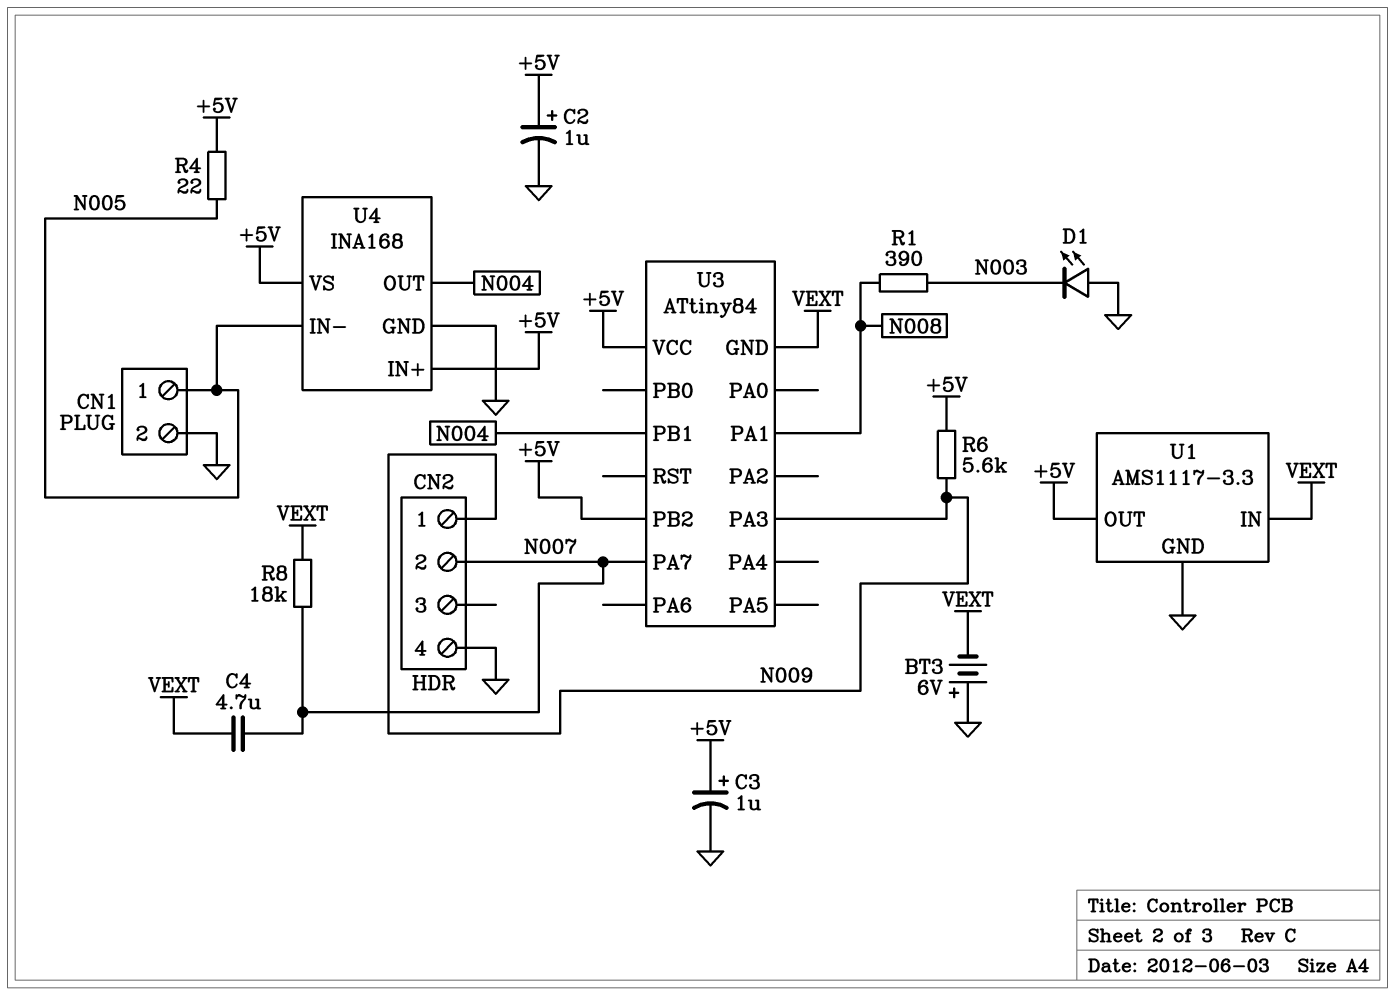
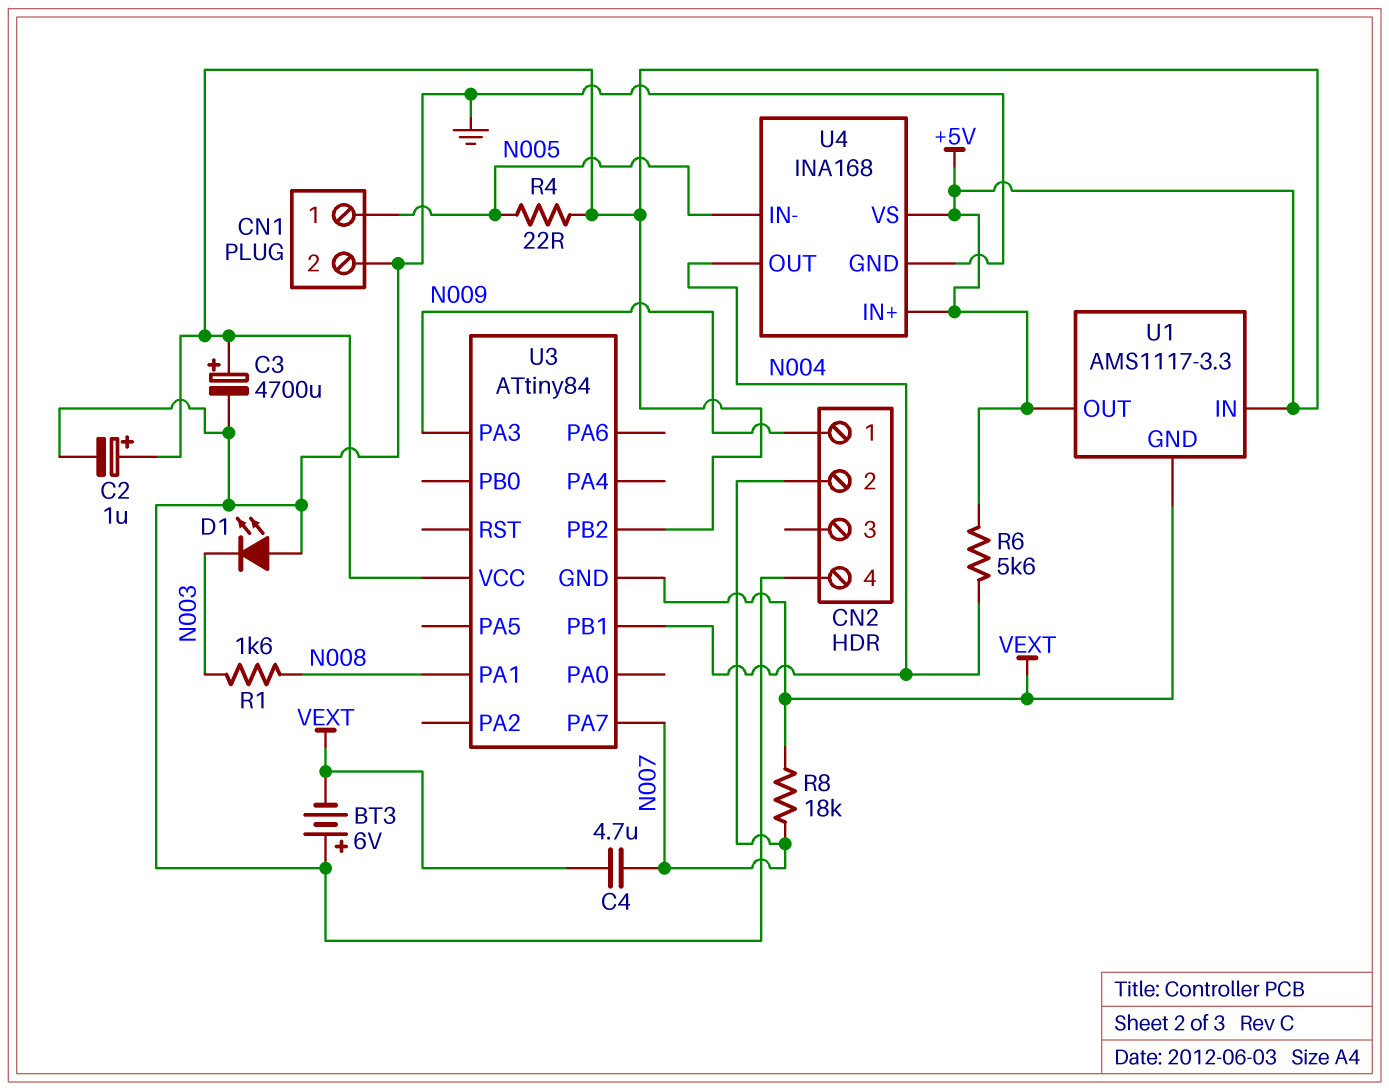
C3: 1uF (plus +5V, minus GND) -> 4700uF (plus +5V, minus GND)
R1: 390 (N003, N008) -> 1.6k (N003, N008)
R6: 5.6k (+5V, N009) -> 5.6k (+5V, N004)
U1 pin GND: GND -> VEXT
U1 pin IN: VEXT -> +5V

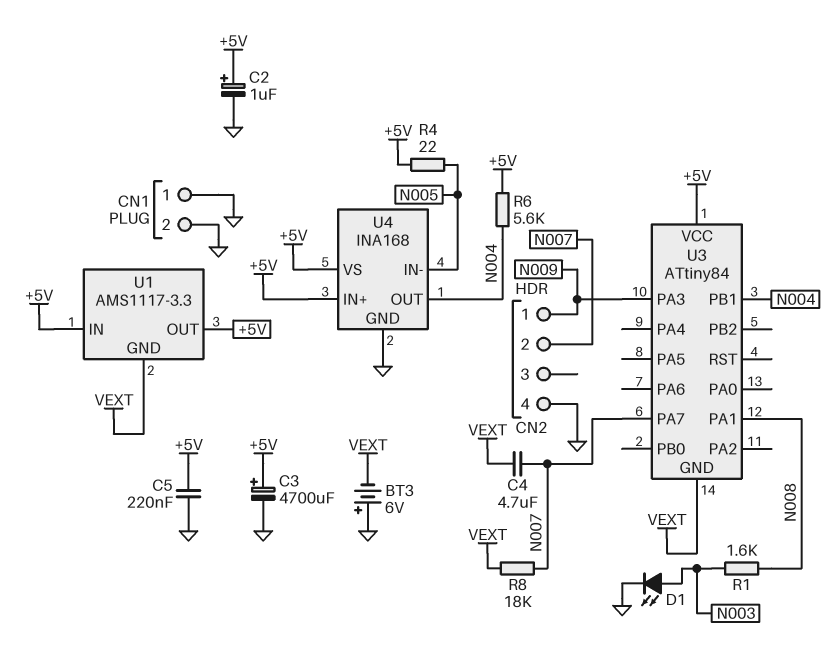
C5: none -> 220nF (+5V, GND)
CN1 pin 1: N005 -> GND
D1: LED (A GND, K N003) -> LED (A N003, K GND)
U3 pin PB2: +5V -> none

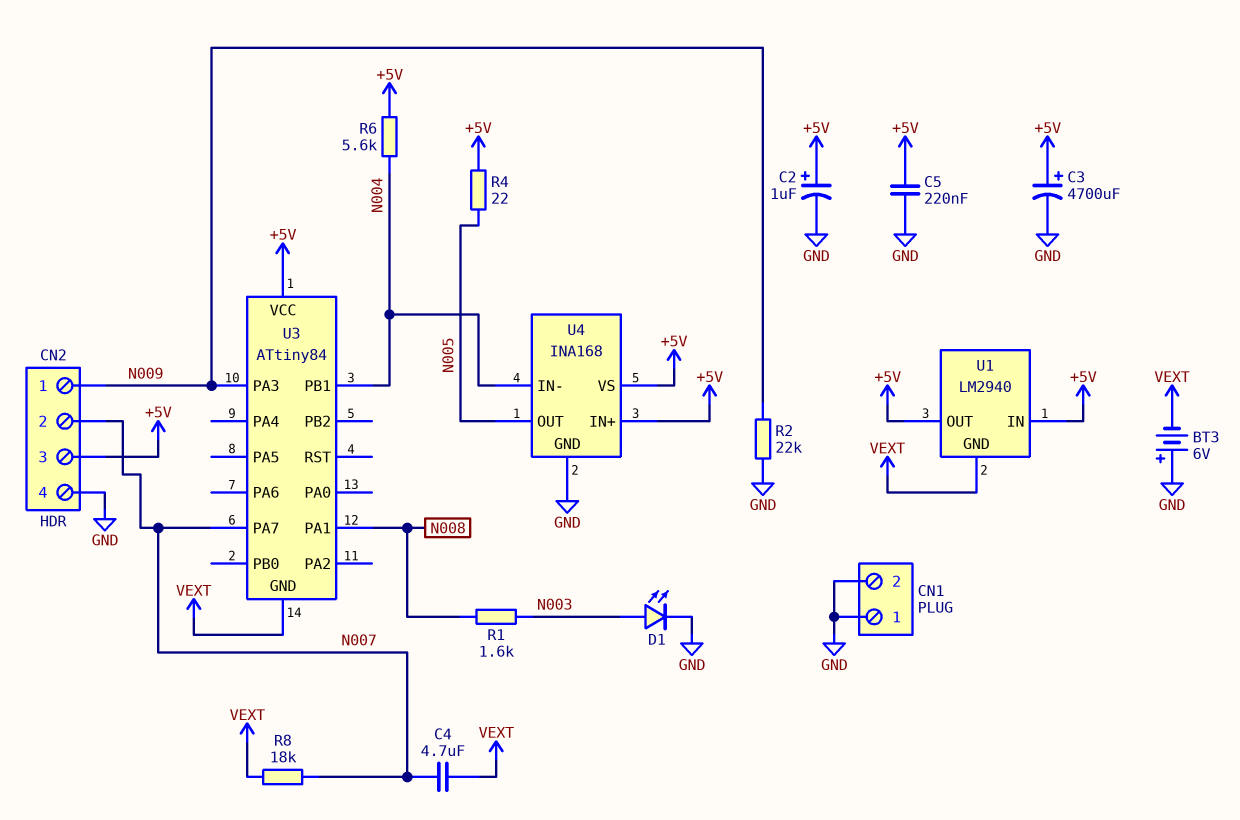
CN2 pin 3: none -> +5V
R2: none -> 22k (GND, N009)
U1: AMS1117-3.3 -> LM2940
U4 pin IN-: N005 -> N004
U4 pin OUT: N004 -> N005

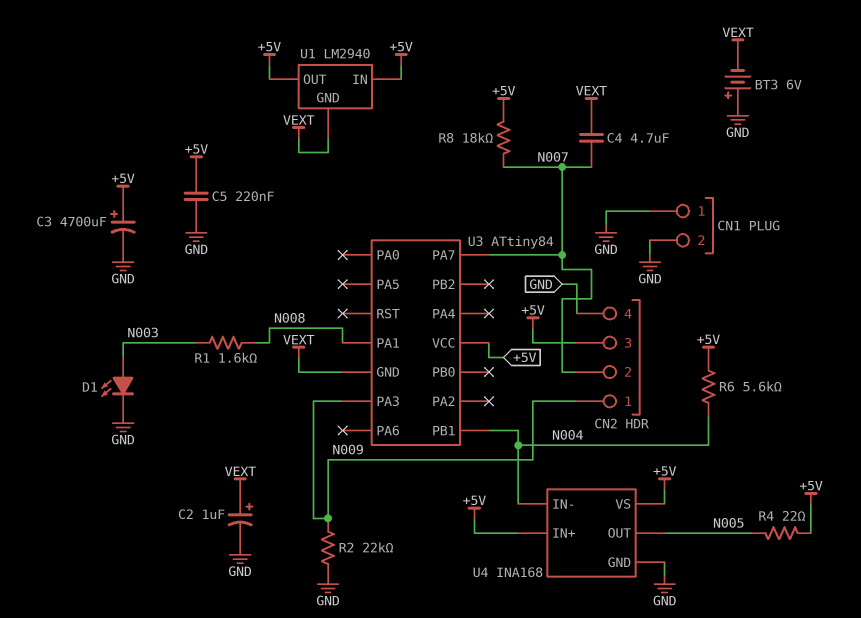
C2: 1uF (plus +5V, minus GND) -> 1uF (plus VEXT, minus GND)
R8: 18k (N007, VEXT) -> 18k (+5V, N007)

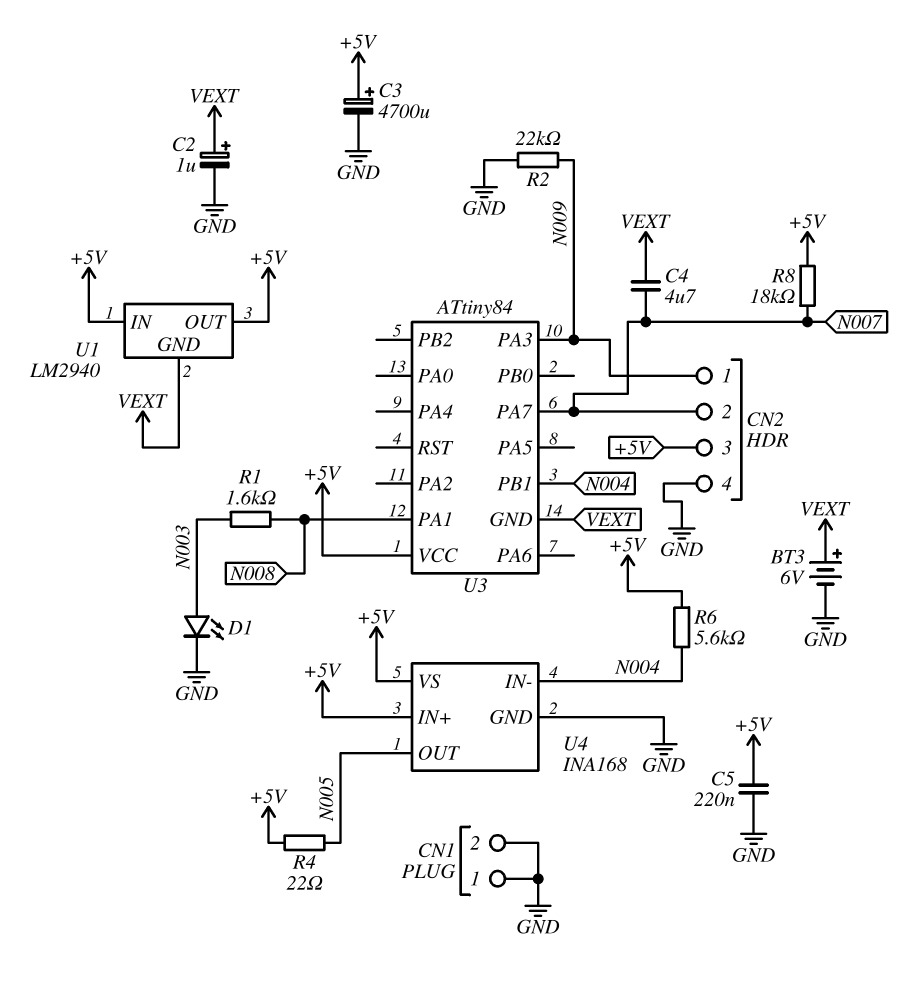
BT3: 6V (plus GND, minus VEXT) -> 6V (plus VEXT, minus GND)

